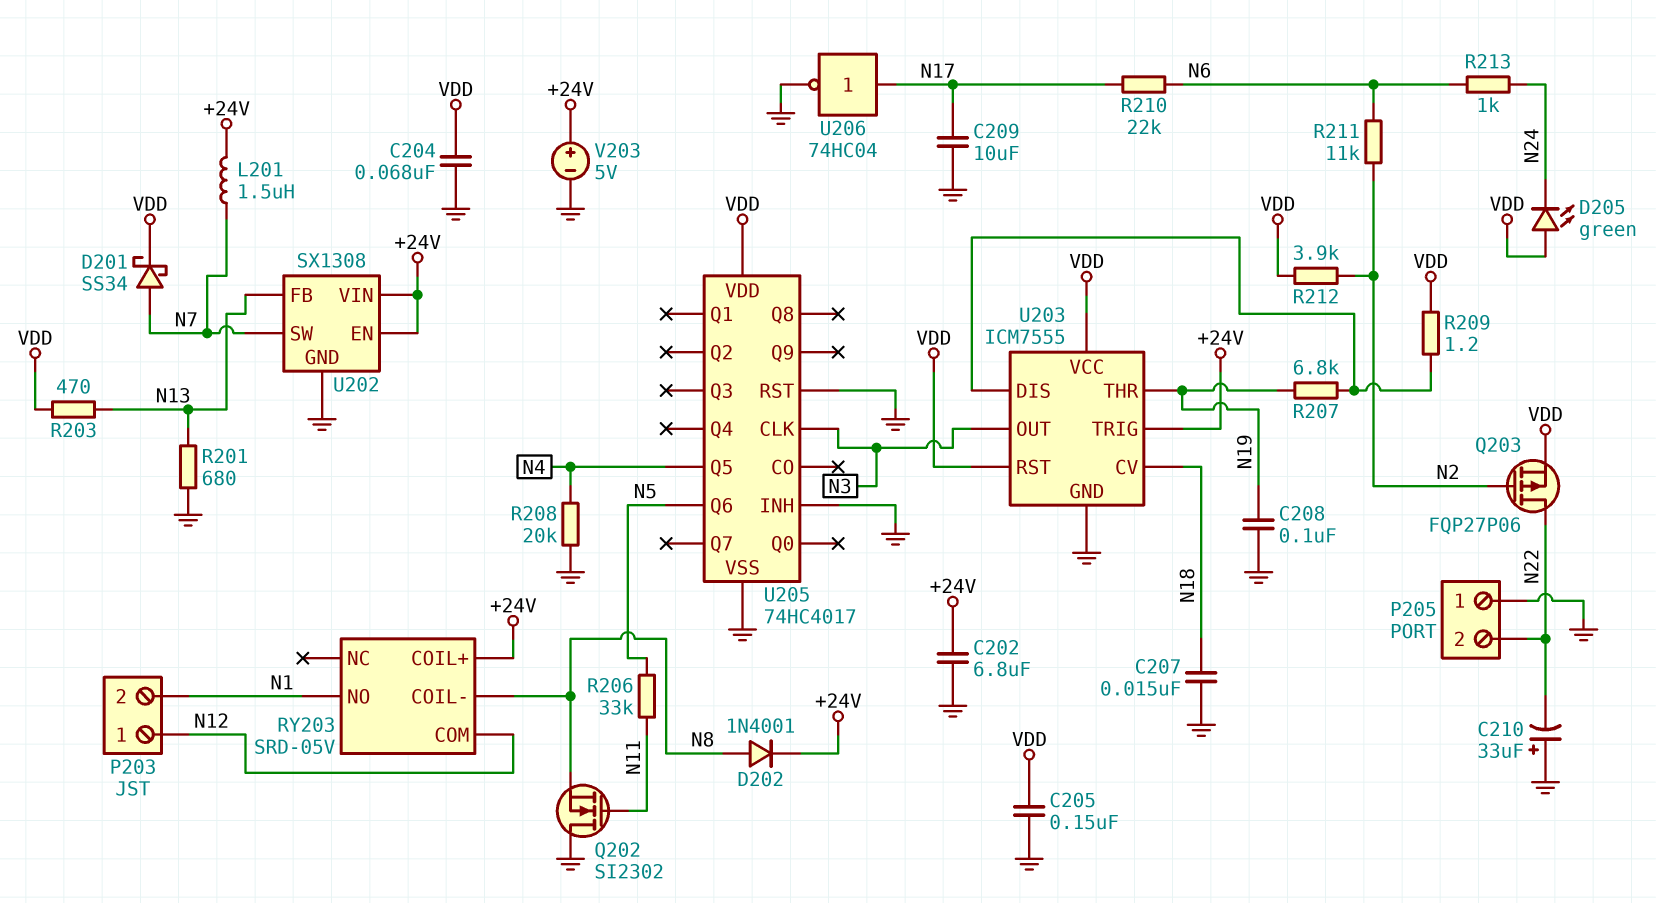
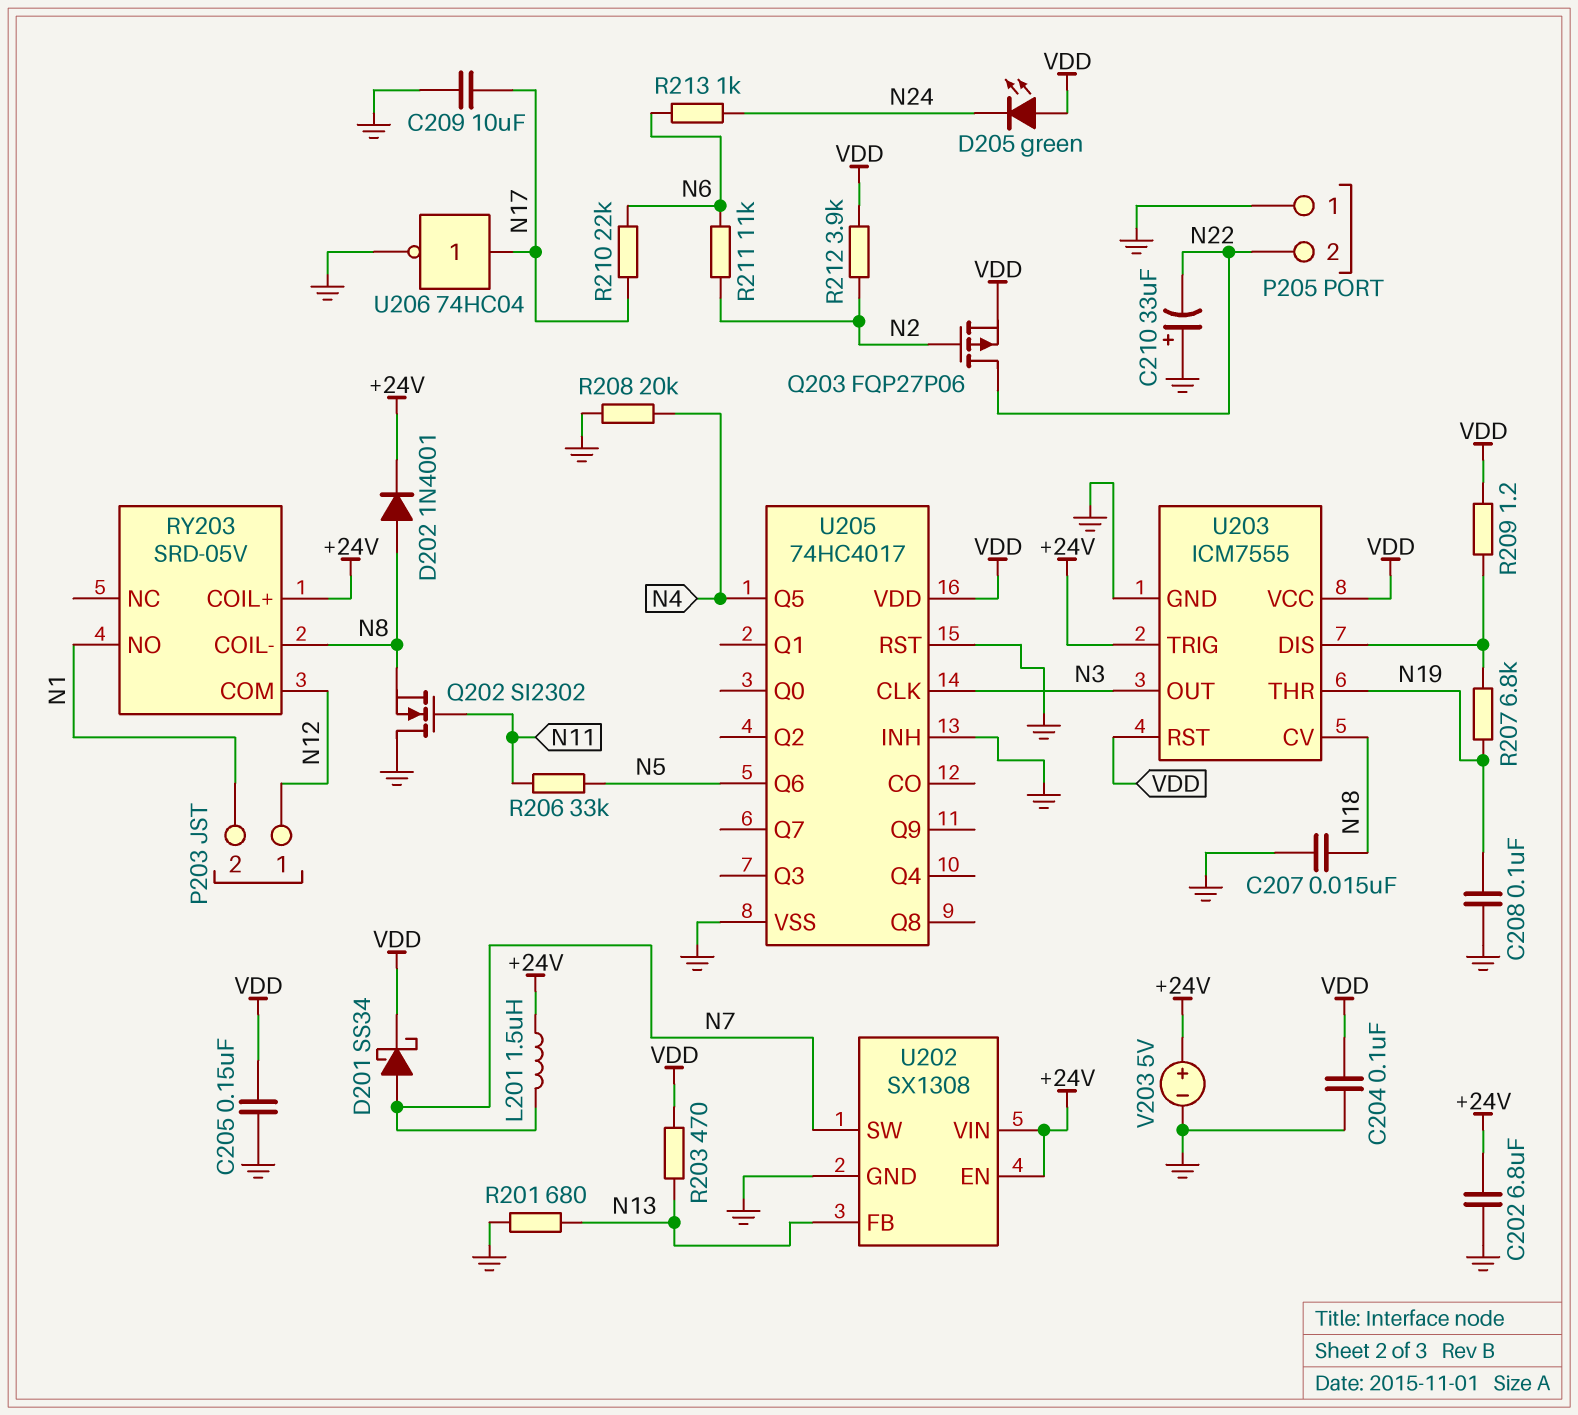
C204: 68nF (GND, VDD) -> 100nF (GND, VDD)

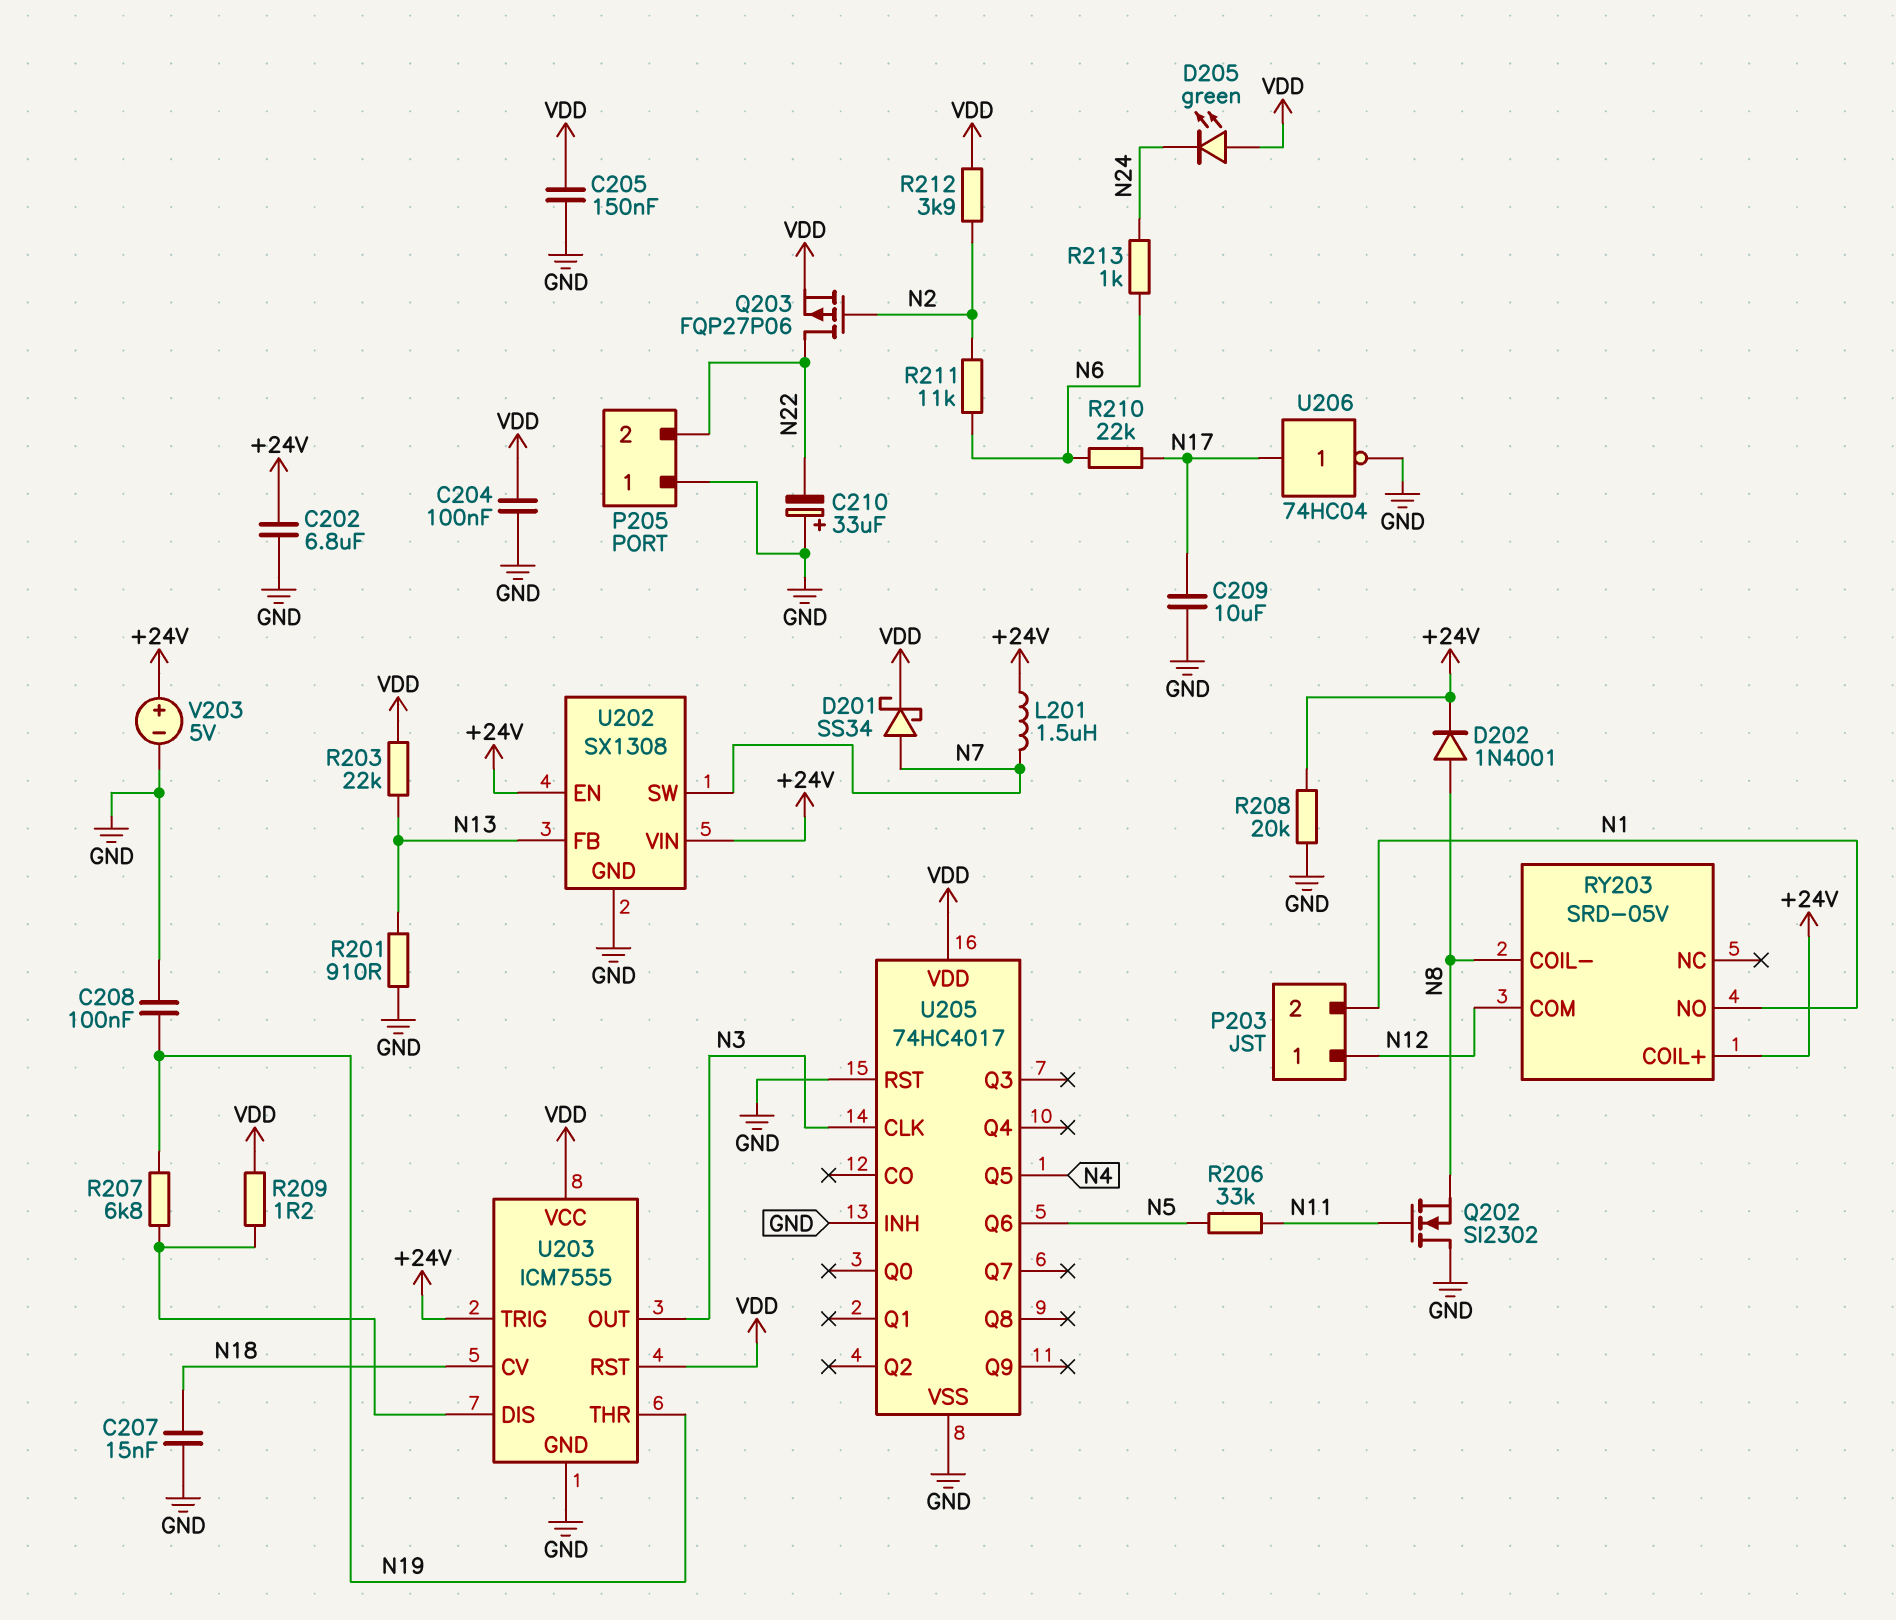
R201: 680 (GND, N13) -> 910 (GND, N13)
R203: 470 (N13, VDD) -> 22k (N13, VDD)
R208: 20k (GND, N4) -> 20k (+24V, GND)

